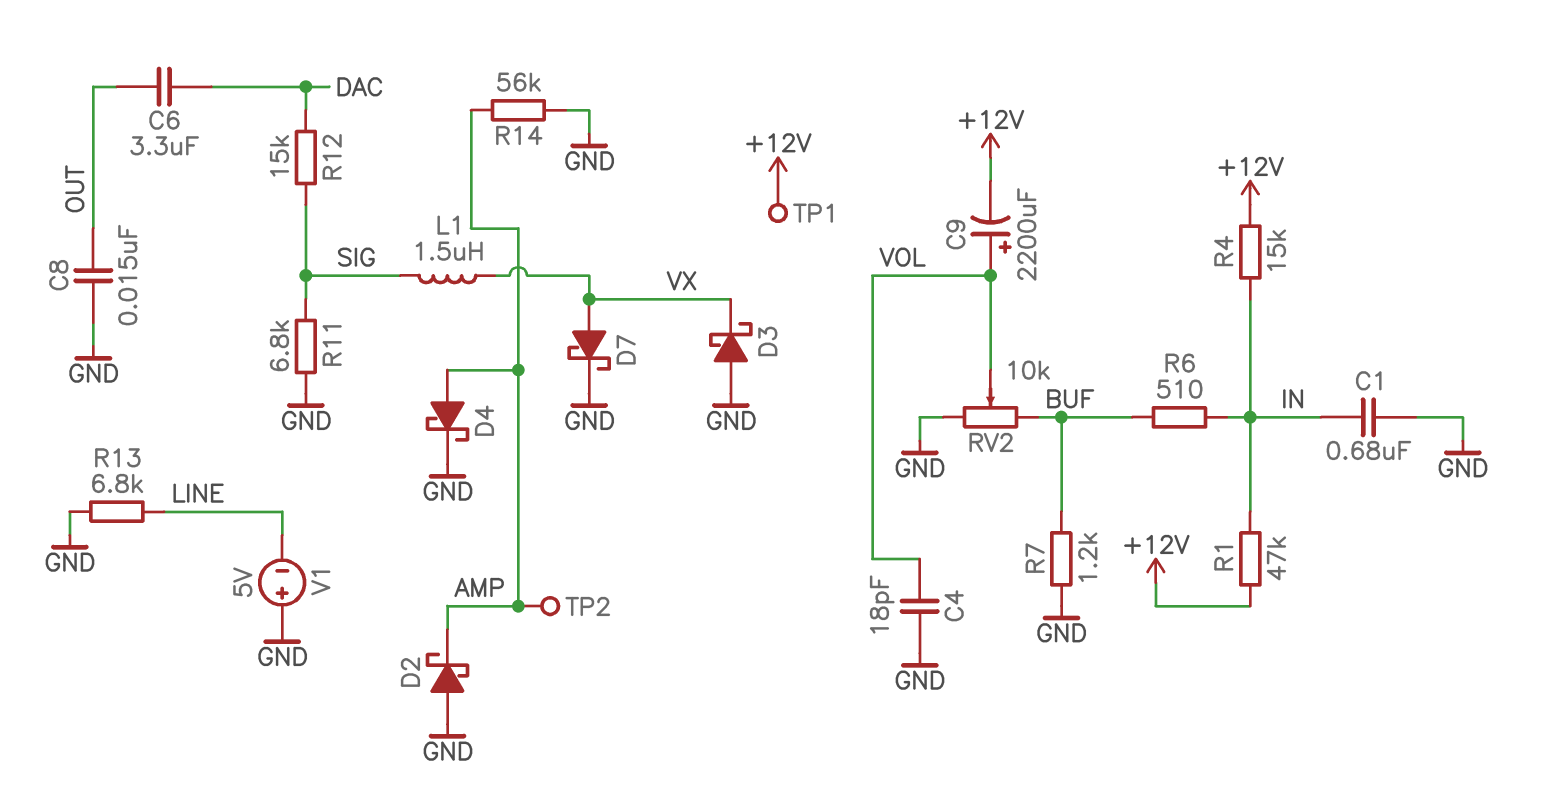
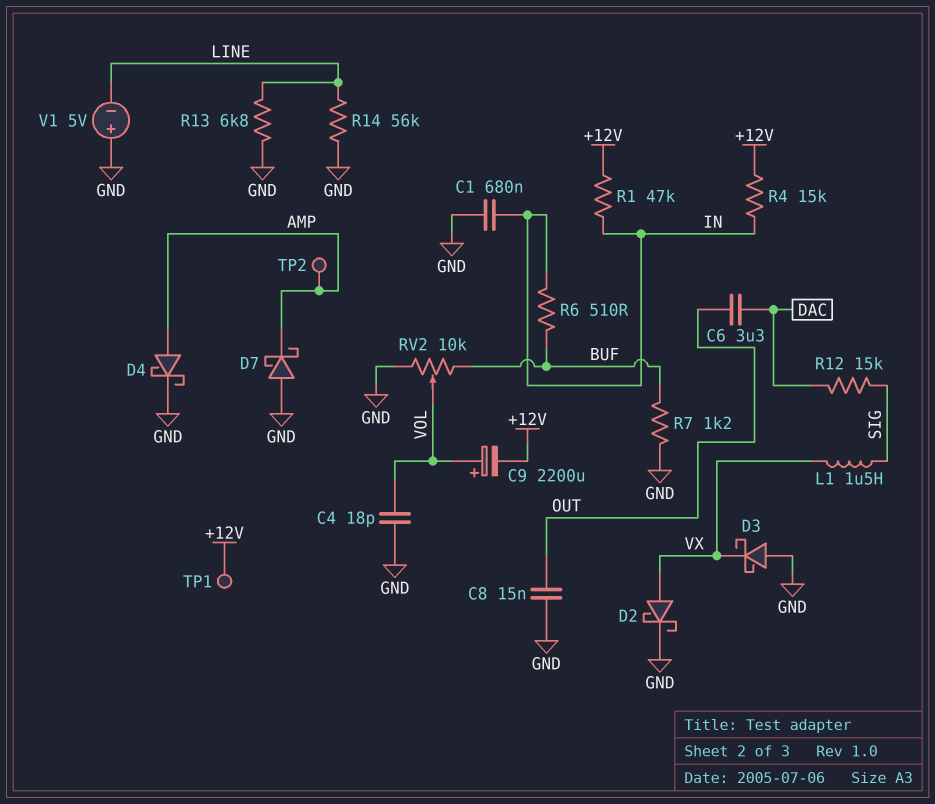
D2: schottky (A GND, K AMP) -> schottky (A VX, K GND)
D7: schottky (A VX, K GND) -> schottky (A GND, K AMP)
R11: 6.8k (GND, SIG) -> none
R14: 56k (AMP, GND) -> 56k (GND, LINE)

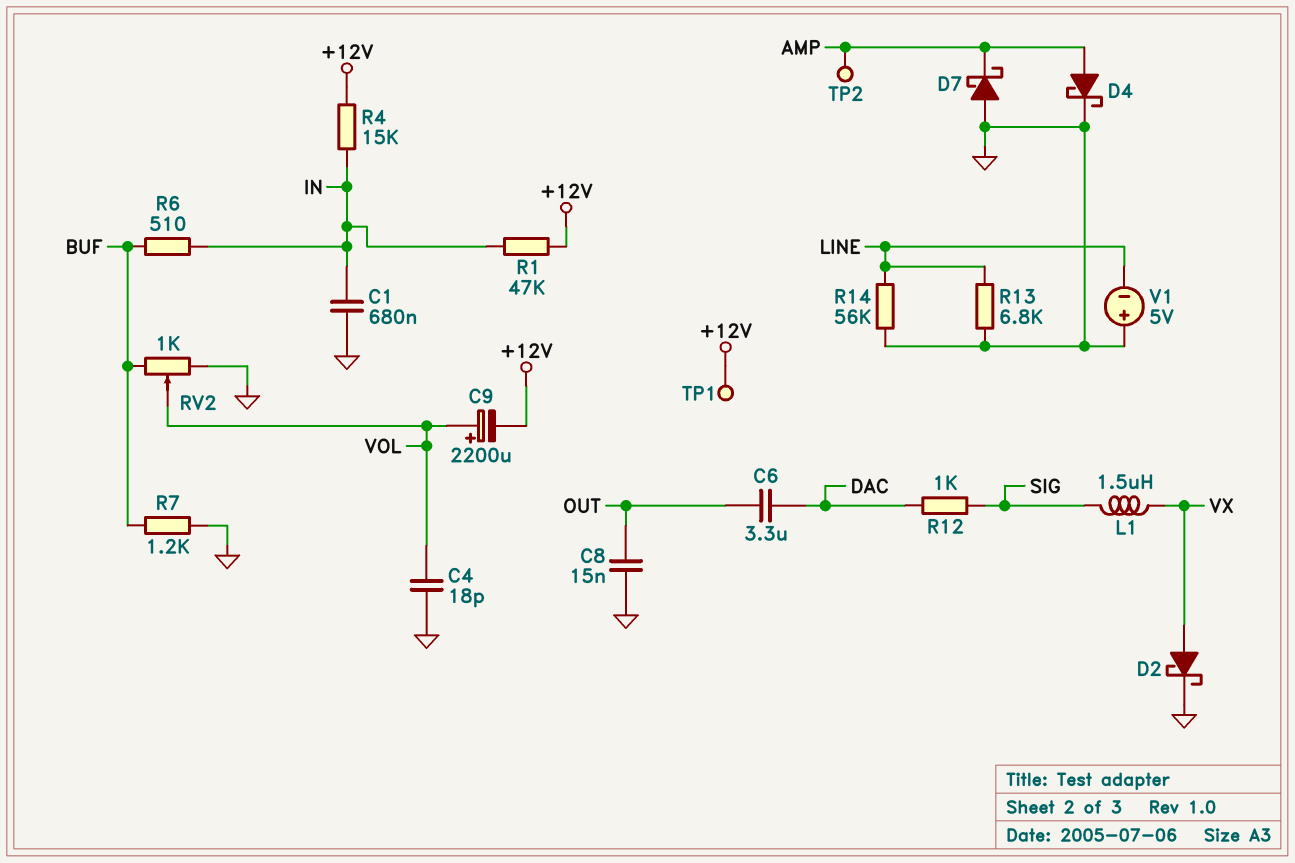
D3: schottky (A GND, K VX) -> none
R12: 15k (DAC, SIG) -> 1k (DAC, SIG)
RV2: 10k (BUF, GND, wiper VOL) -> 1k (BUF, GND, wiper VOL)

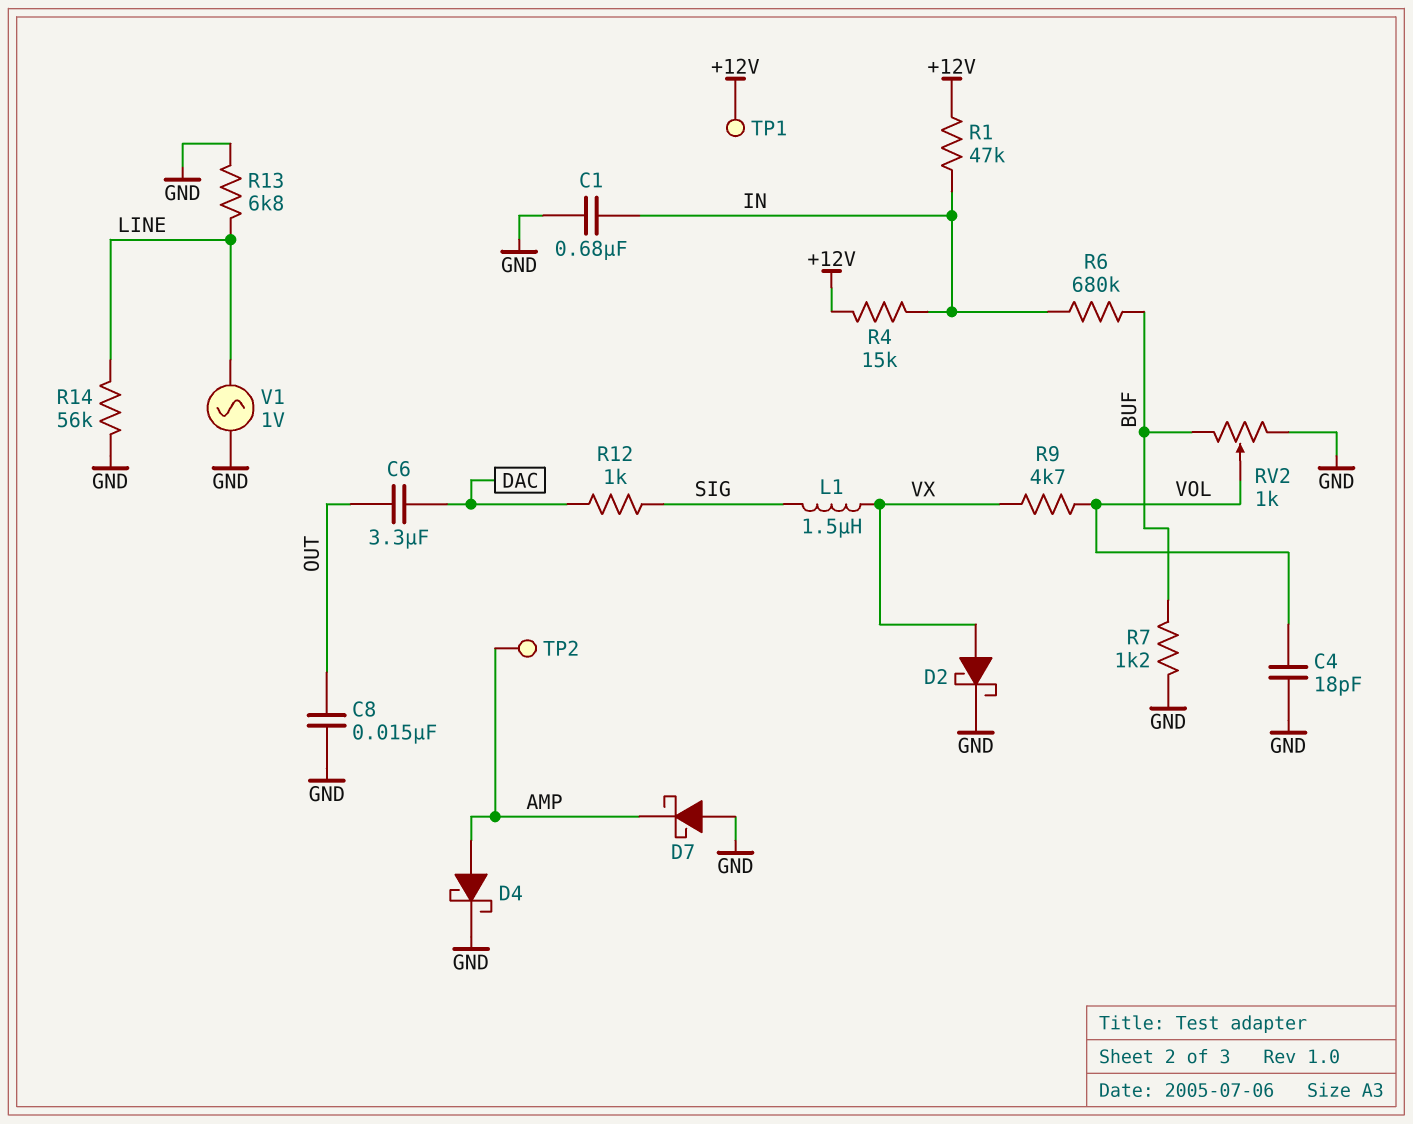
C9: 2200uF (plus VOL, minus +12V) -> none
R6: 510 (BUF, IN) -> 680k (BUF, IN)
R9: none -> 4.7k (VOL, VX)
V1: 5V (plus GND, minus LINE) -> AC 1V (GND, LINE)

